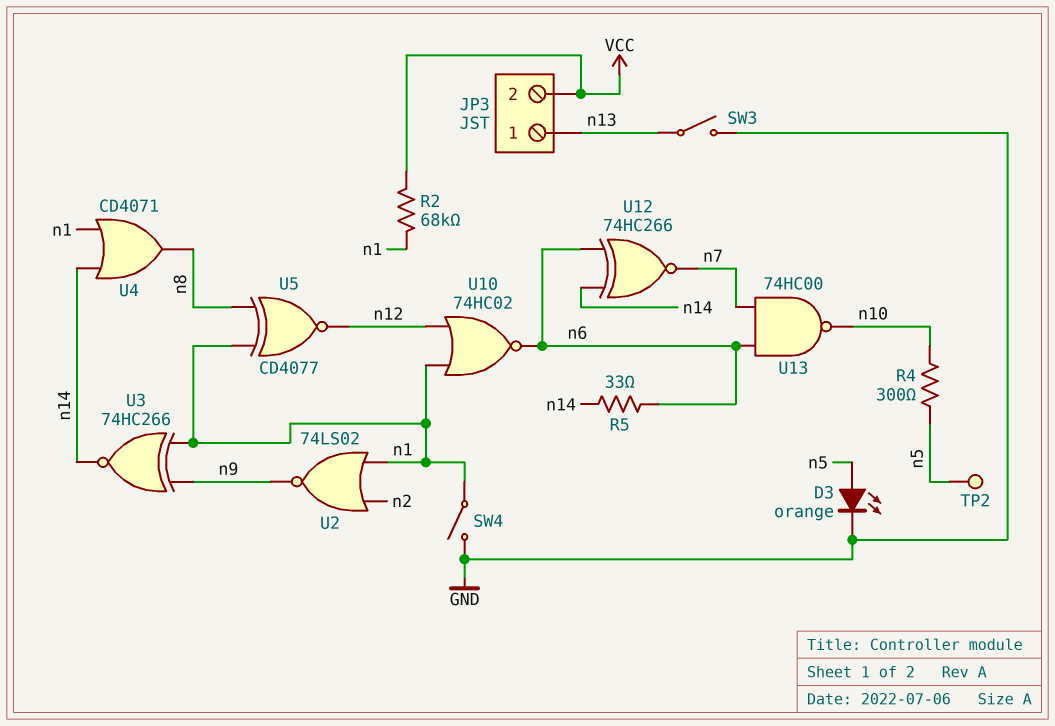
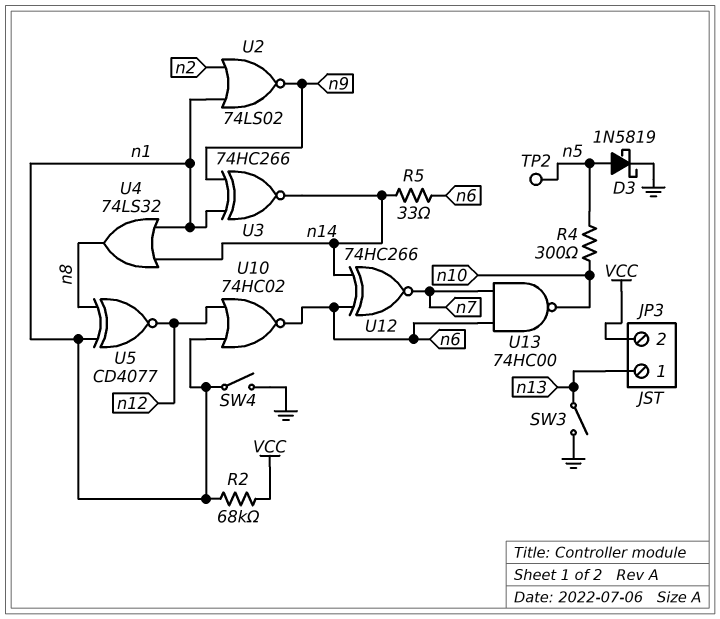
D3: LED orange (A n5, K GND) -> schottky 1N5819 (A n5, K GND)
U4: OR CD4071 (in n1, in n14, out n8) -> OR 74LS32 (in n1, in n14, out n8)

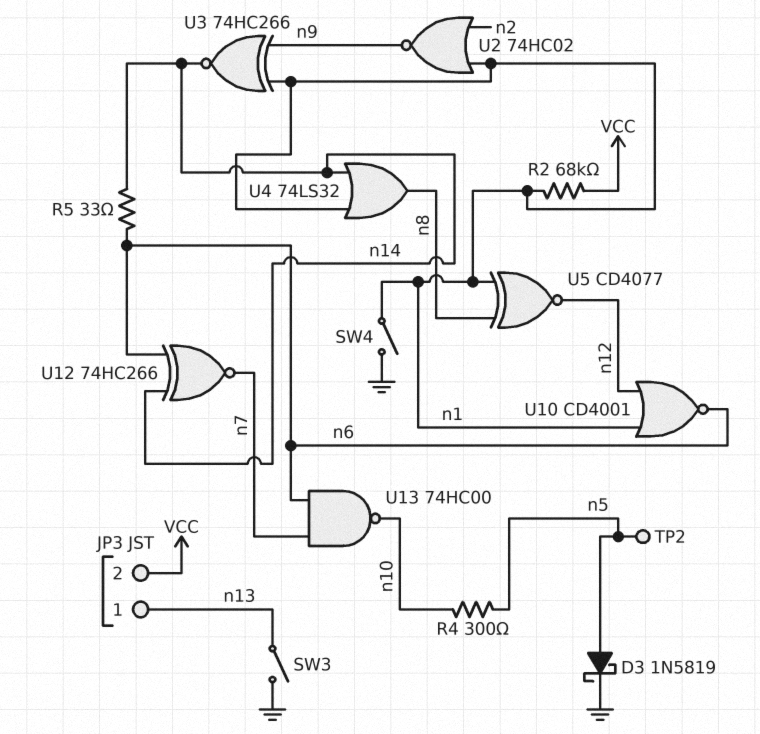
U2: NOR 74LS02 (in n1, in n2, out n9) -> NOR 74HC02 (in n1, in n2, out n9)
U10: NOR 74HC02 (in n1, in n12, out n6) -> NOR CD4001 (in n1, in n12, out n6)

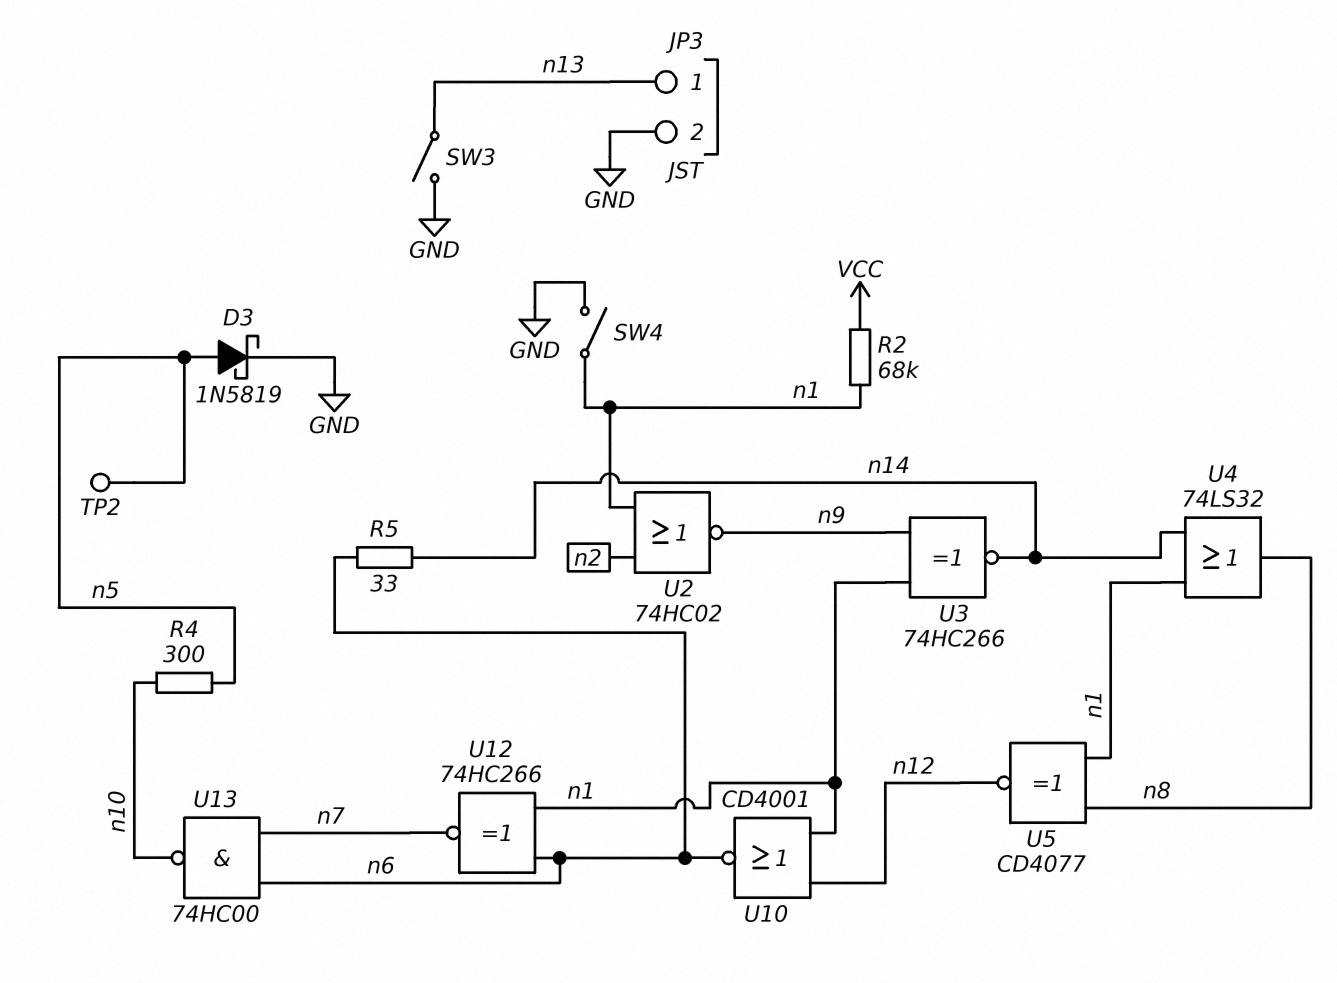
JP3 pin 2: VCC -> GND
U12: XNOR 74HC266 (in n6, in n14, out n7) -> XNOR 74HC266 (in n1, in n6, out n7)

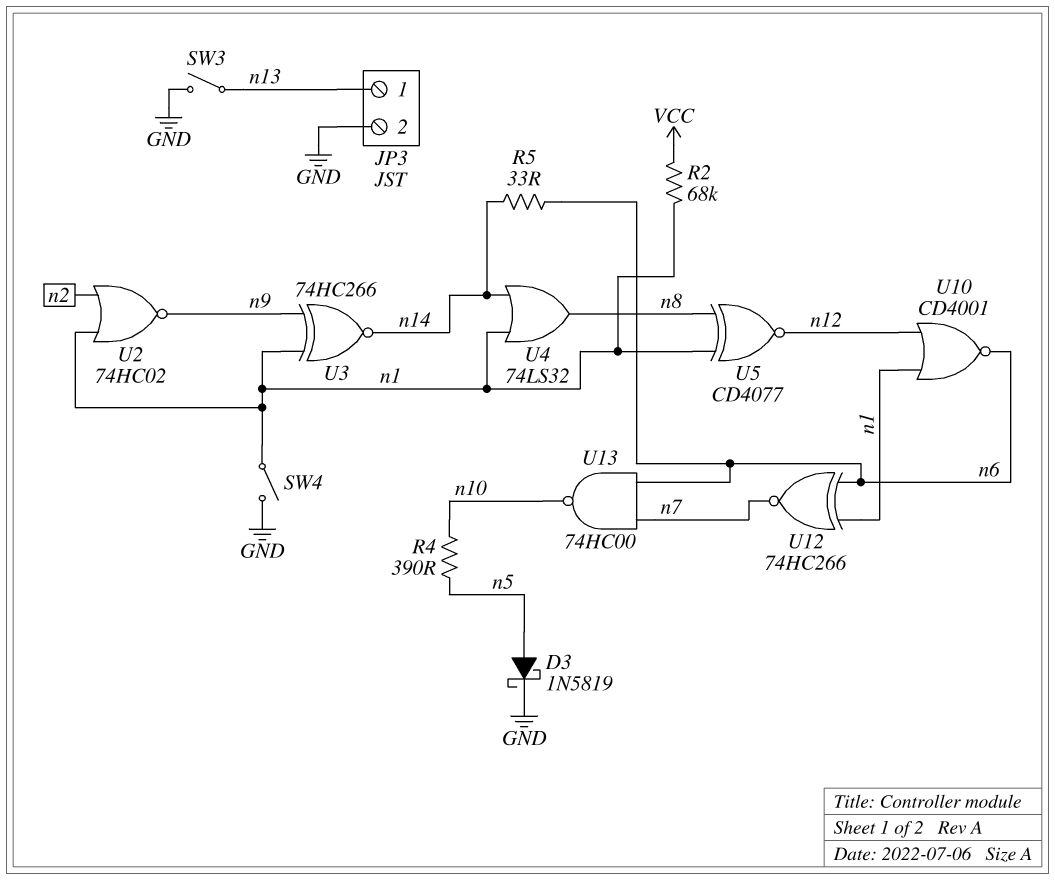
R4: 300 (n5, n10) -> 390 (n5, n10)
TP2: test point (n5) -> none

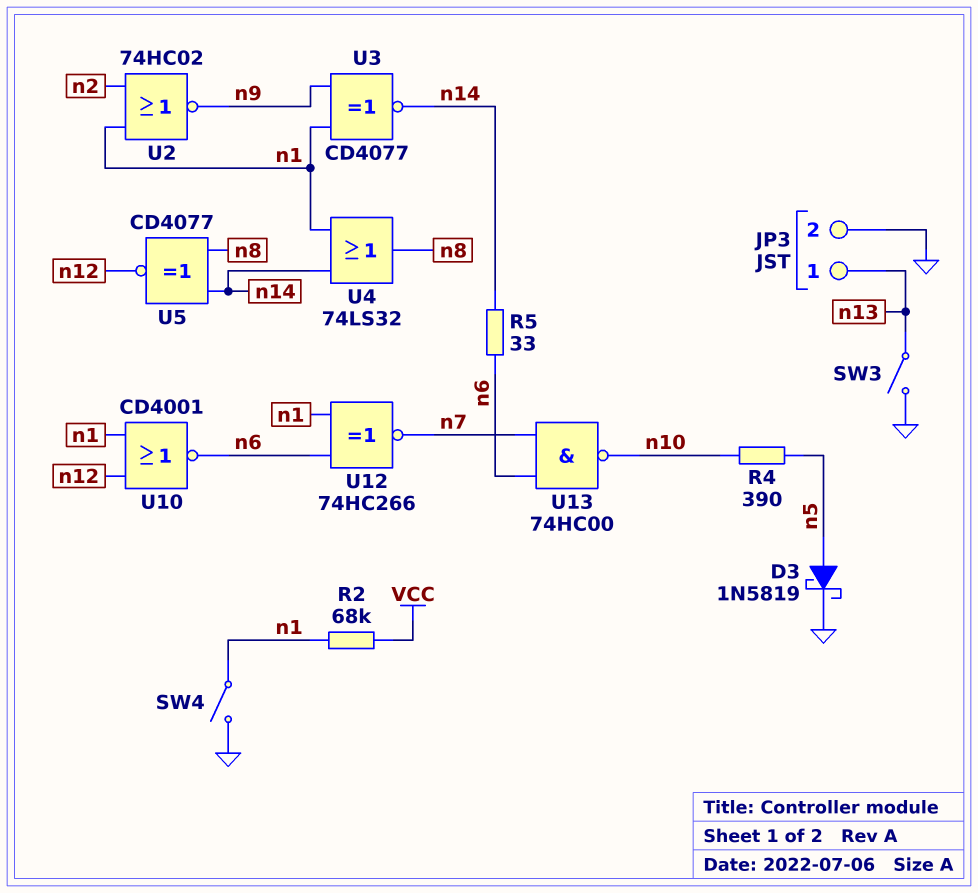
U3: XNOR 74HC266 (in n1, in n9, out n14) -> XNOR CD4077 (in n1, in n9, out n14)
U5: XNOR CD4077 (in n1, in n8, out n12) -> XNOR CD4077 (in n8, in n14, out n12)

